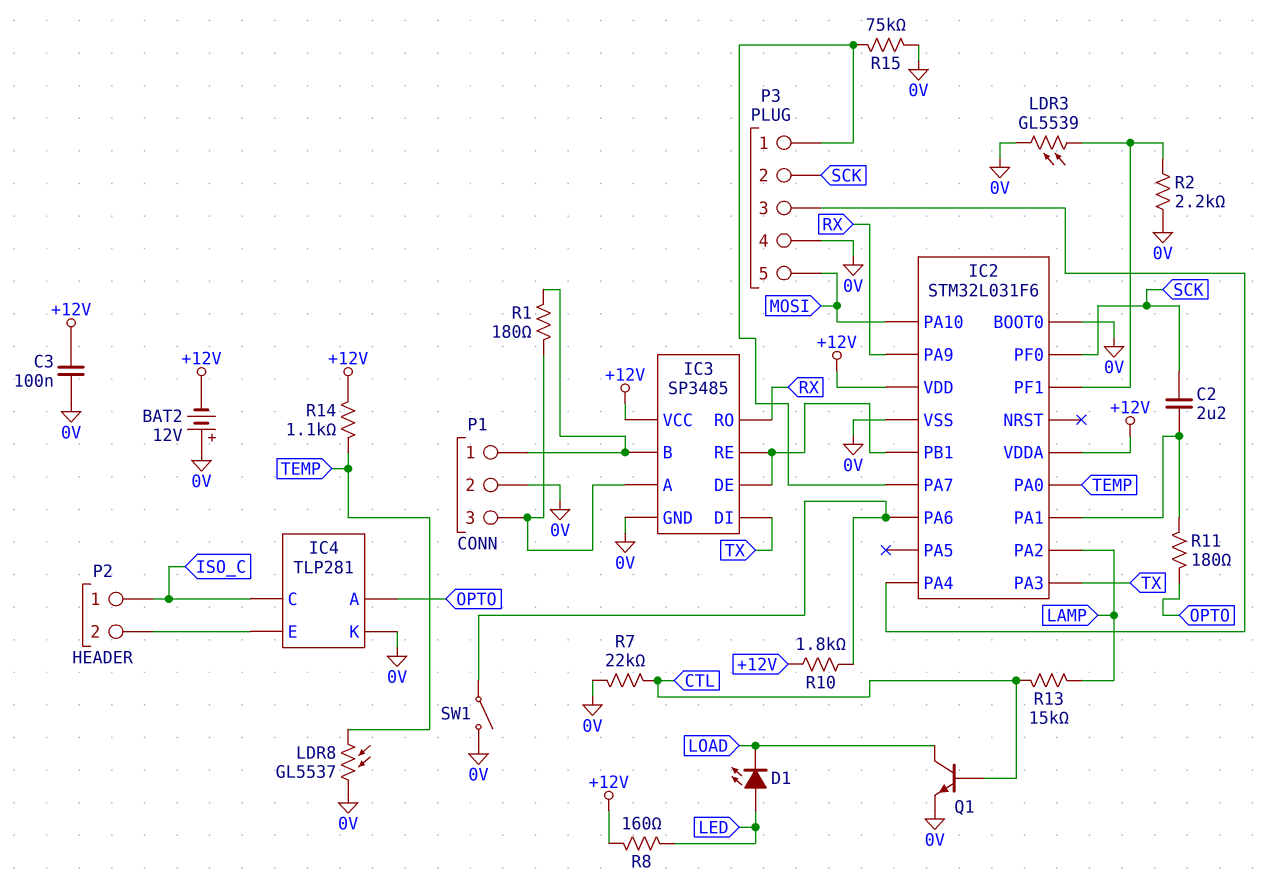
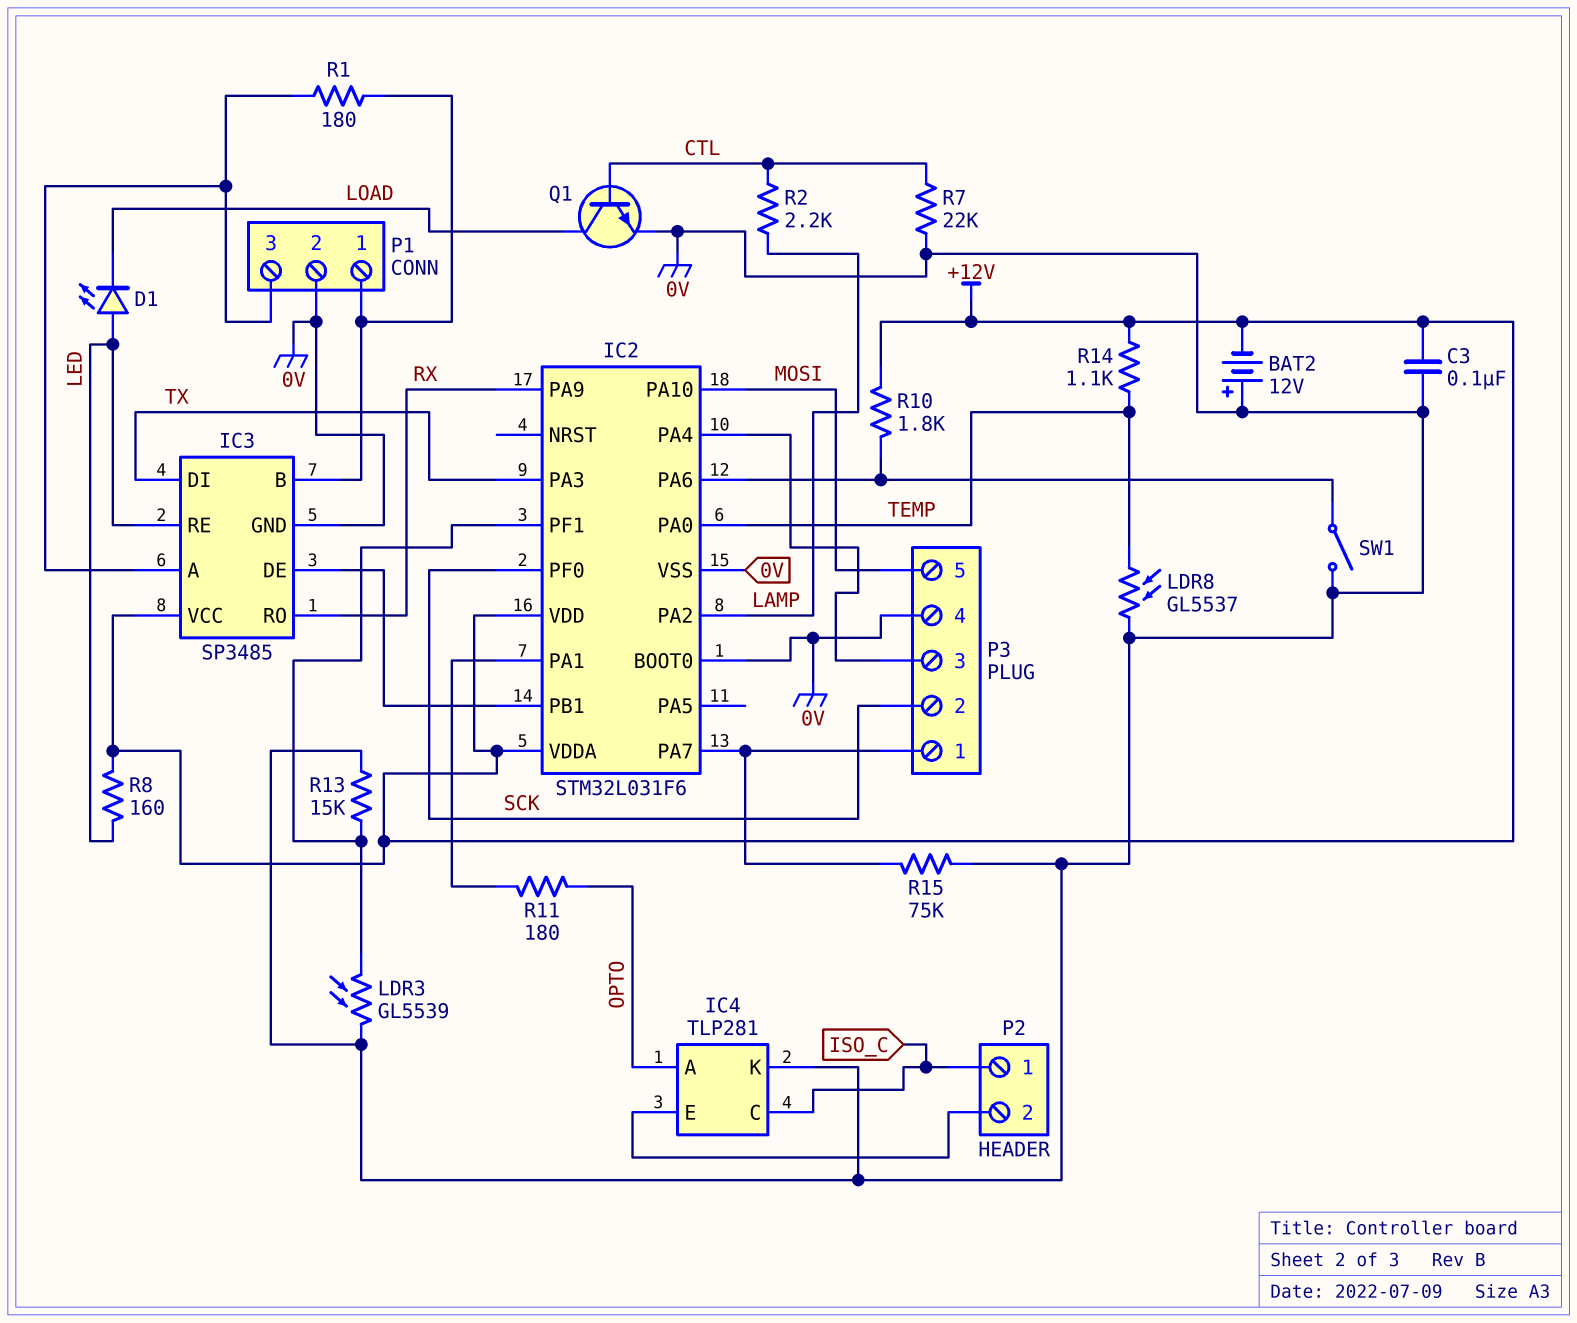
C2: 2.2uF (IC2/PA1, SCK) -> none
IC3 pin RE: IC2/PB1 -> LED
R2: 2.2k (0V, IC2/PF1) -> 2.2k (CTL, LAMP)
R13: 15k (CTL, LAMP) -> 15k (0V, IC2/PF1)

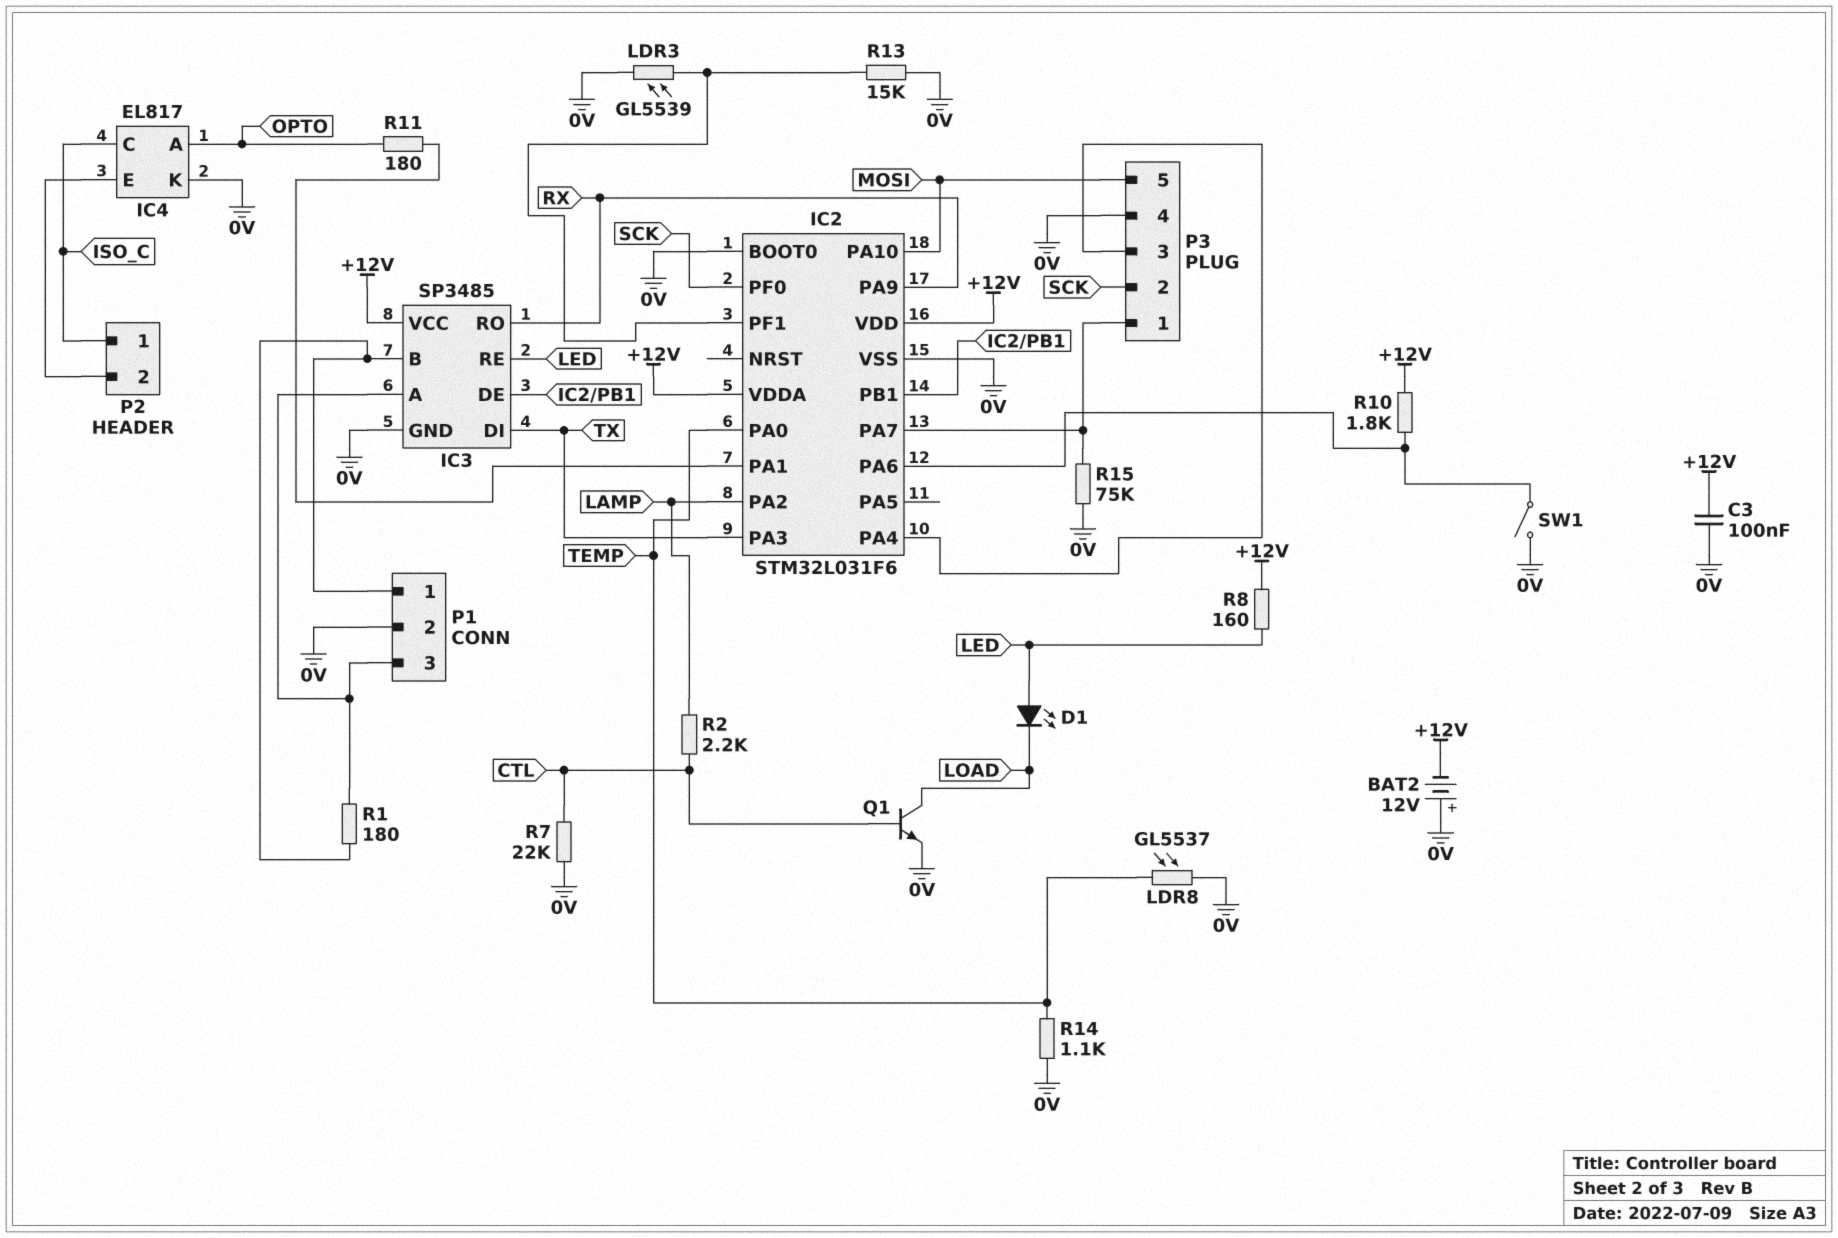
IC4: TLP281 -> EL817
R14: 1.1k (+12V, TEMP) -> 1.1k (0V, TEMP)

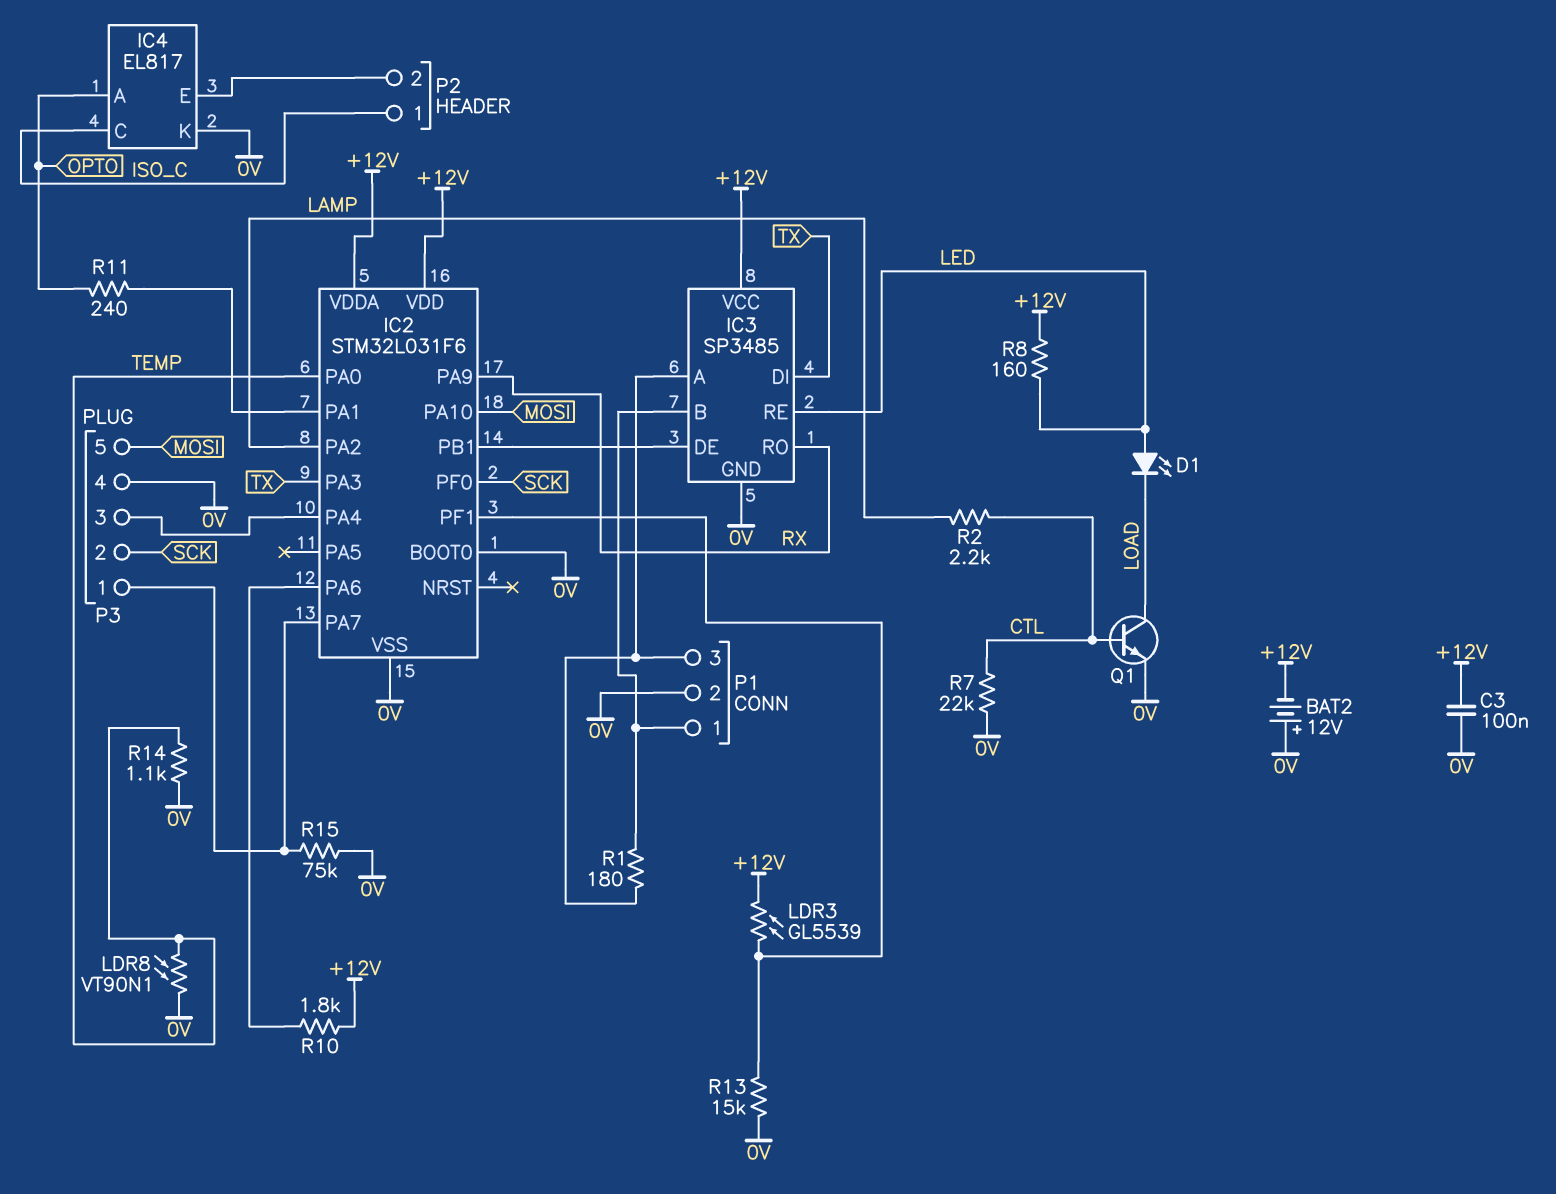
LDR3: GL5539 (0V, IC2/PF1) -> GL5539 (+12V, IC2/PF1)
LDR8: GL5537 (0V, TEMP) -> VT90N1 (0V, TEMP)
R11: 180 (IC2/PA1, OPTO) -> 240 (IC2/PA1, OPTO)
SW1: switch (0V, IC2/PA6) -> none

